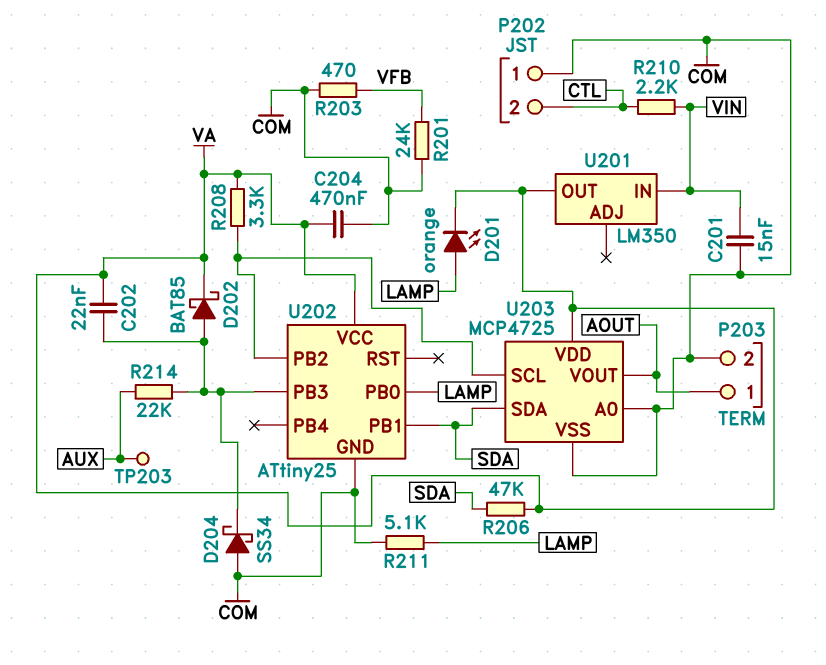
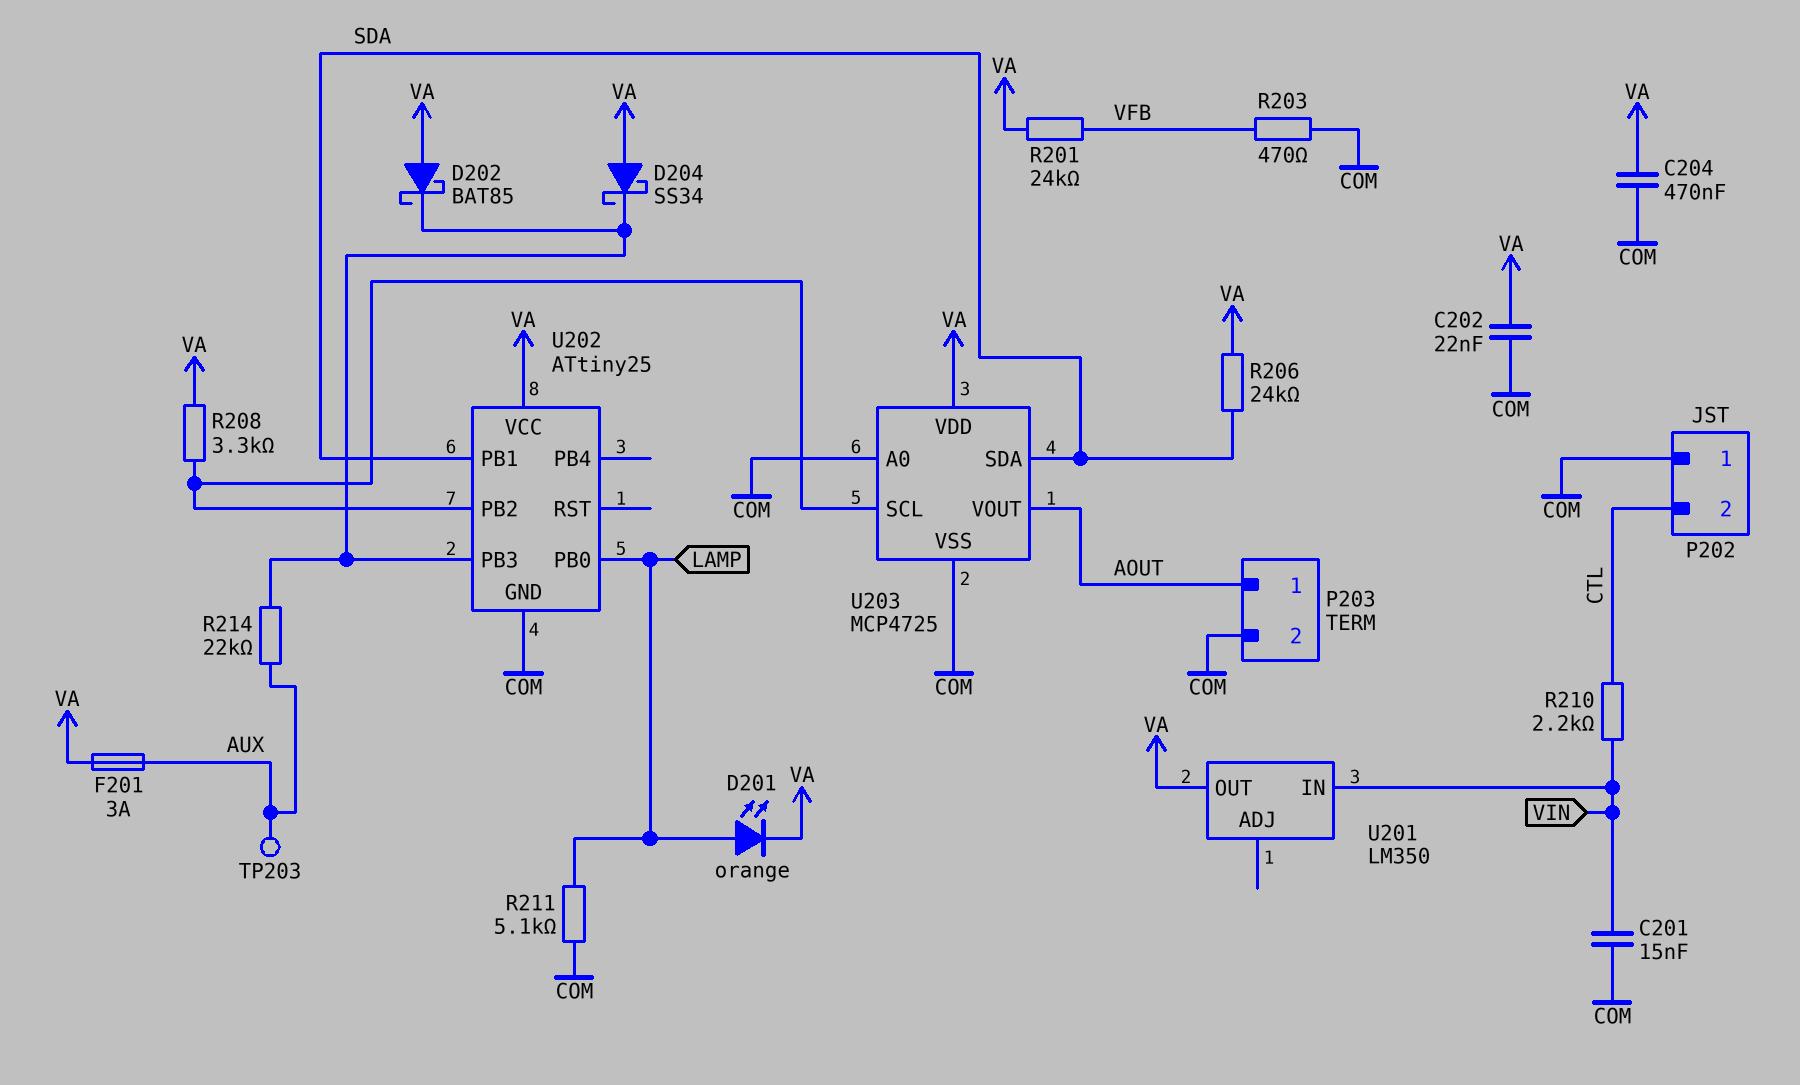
C202: 22nF (U202/PB3, VA) -> 22nF (COM, VA)
D202: schottky BAT85 (A U202/PB3, K VA) -> schottky BAT85 (A VA, K U202/PB3)
D204: schottky SS34 (A COM, K U202/PB3) -> schottky SS34 (A VA, K U202/PB3)
F201: none -> 3A (AUX, VA)
R201: 24k (COM, VFB) -> 24k (VA, VFB)
R206: 47k (SDA, VA) -> 24k (SDA, VA)

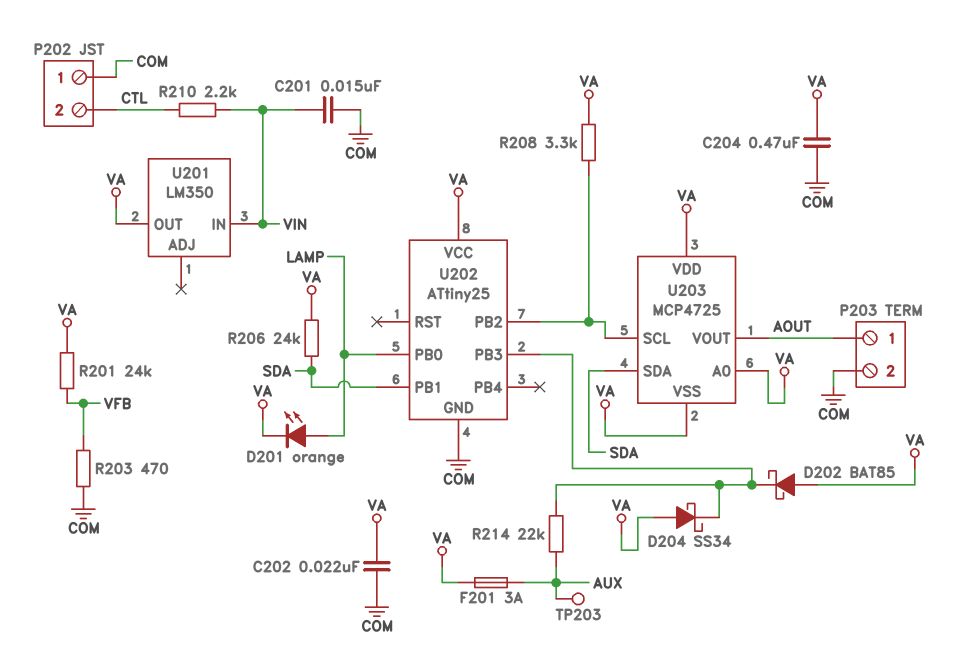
R211: 5.1k (COM, LAMP) -> none
U203 pin A0: COM -> VA
U203 pin VSS: COM -> VA

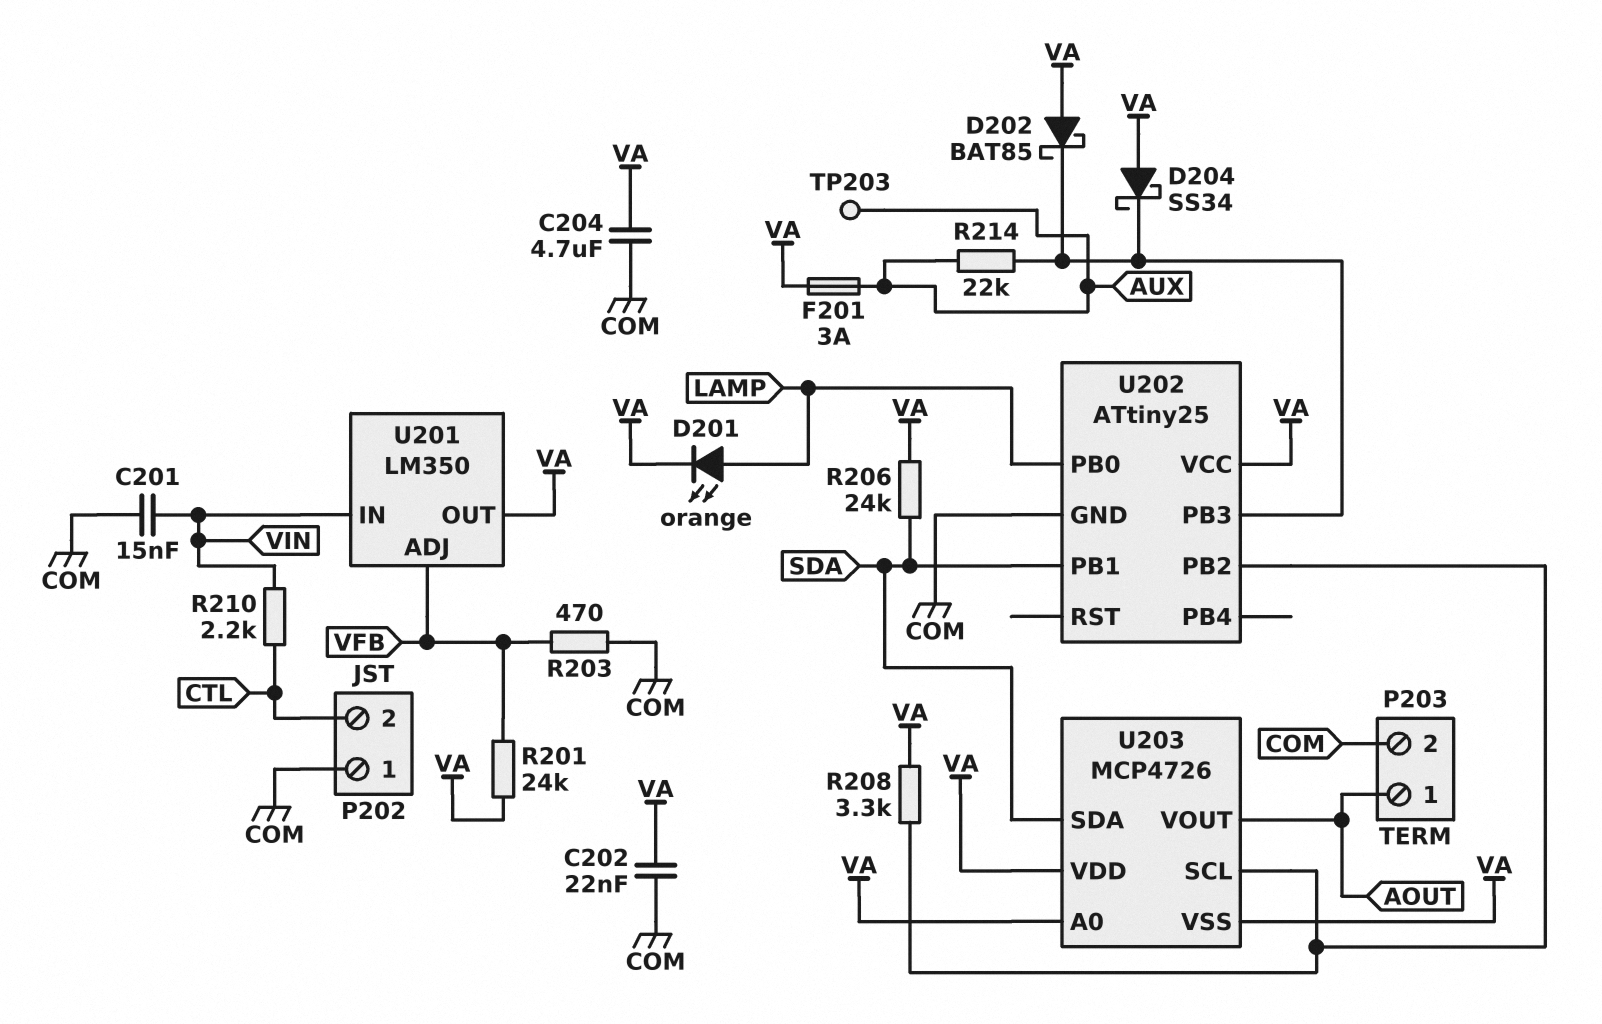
C204: 470nF (COM, VA) -> 4.7uF (COM, VA)
U201 pin ADJ: none -> VFB
U203: MCP4725 -> MCP4726

